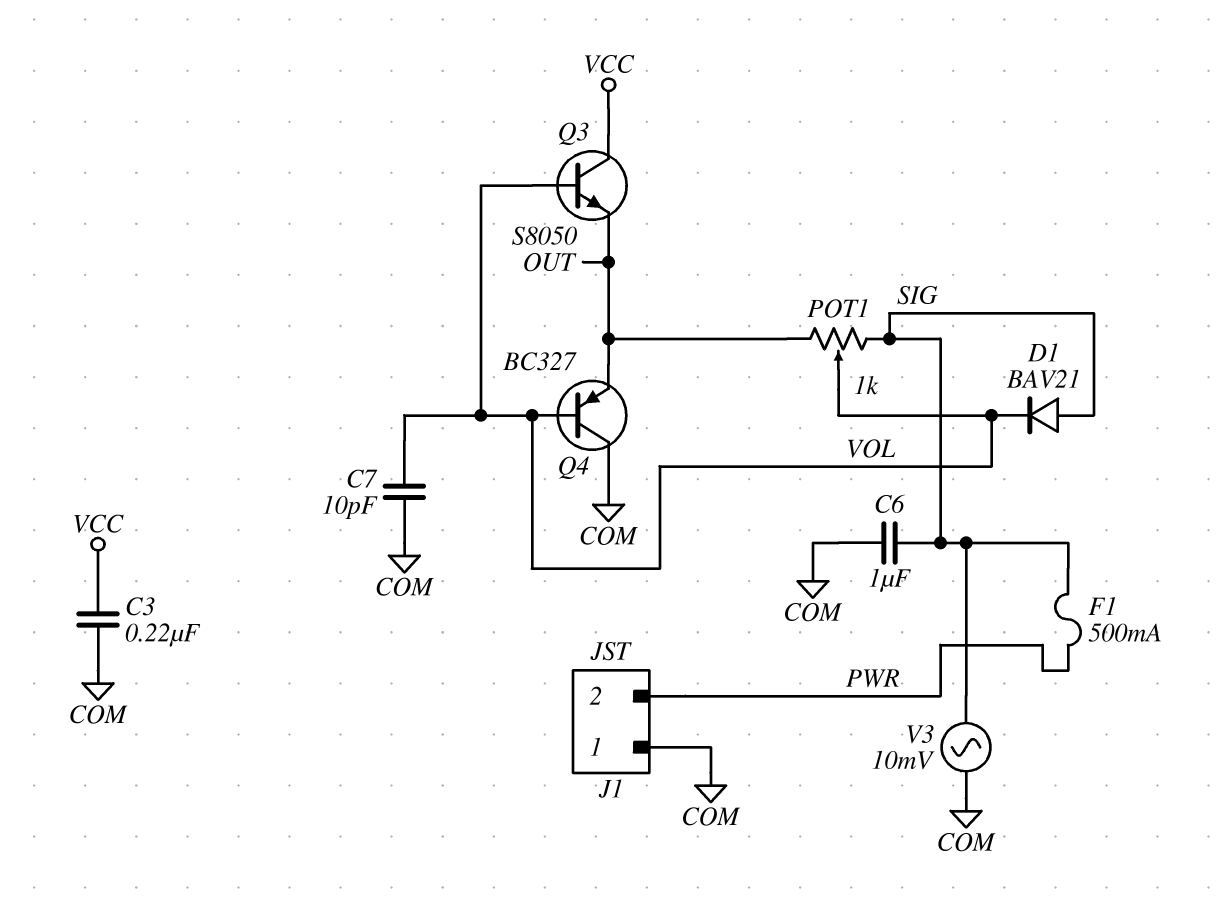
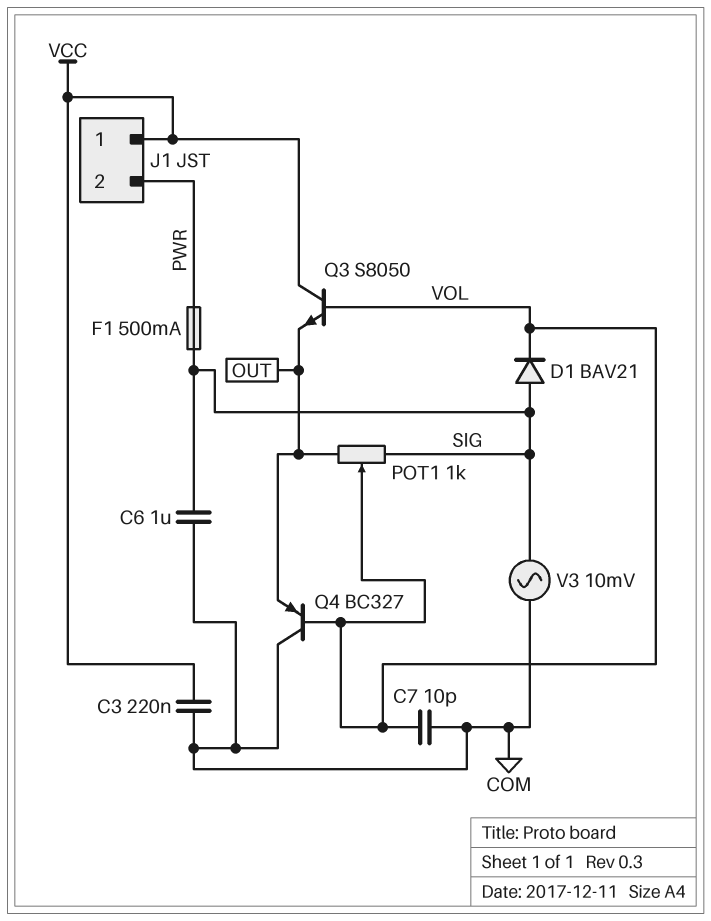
J1 pin 1: COM -> VCC

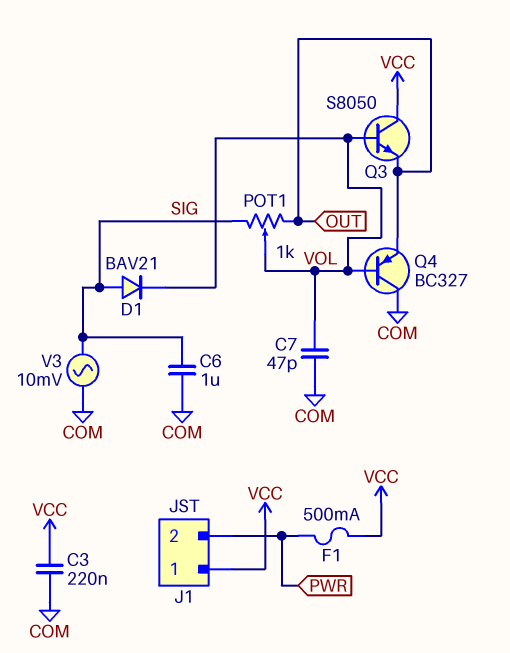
C7: 10pF (COM, VOL) -> 47pF (COM, VOL)
F1: 500mA (PWR, SIG) -> 500mA (PWR, VCC)

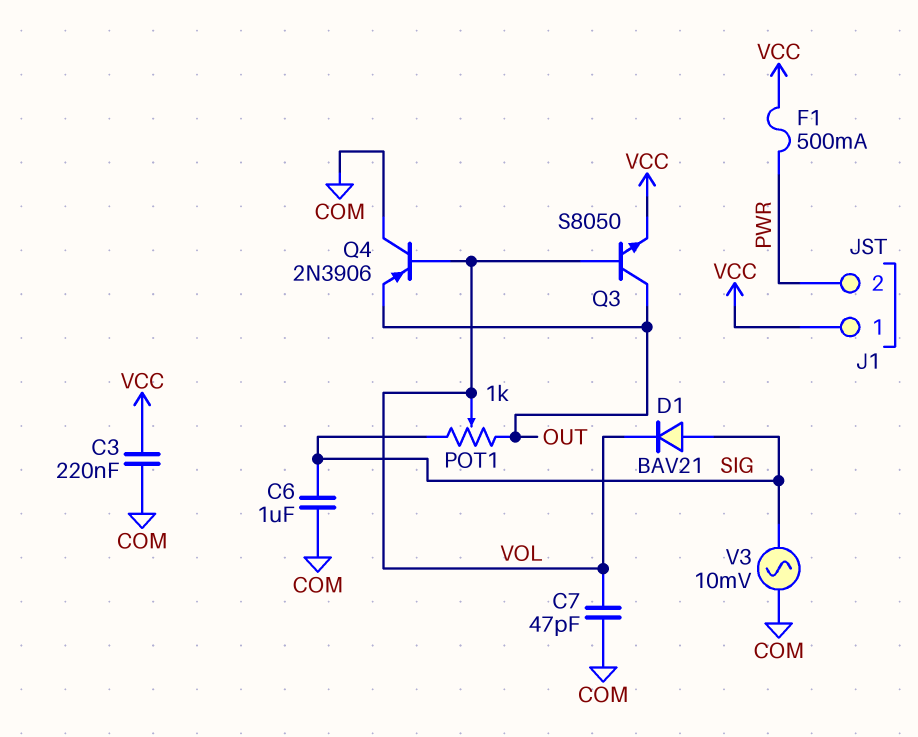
Q3: NPN S8050 (B VOL, C VCC, E OUT) -> NPN S8050 (B VOL, C OUT, E VCC)
Q4: PNP BC327 (B VOL, C COM, E OUT) -> PNP 2N3906 (B VOL, C COM, E OUT)

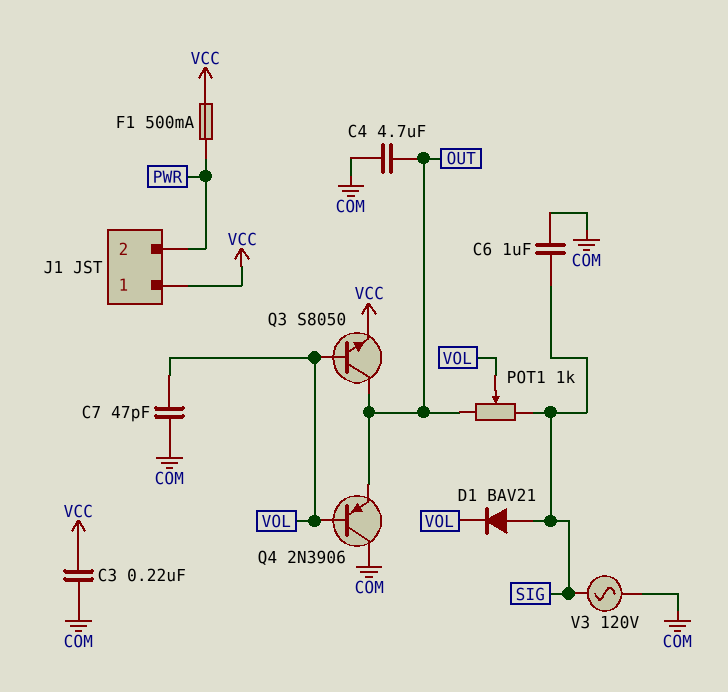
C4: none -> 4.7uF (COM, OUT)
V3: AC 10mV (COM, SIG) -> AC 120V (COM, SIG)

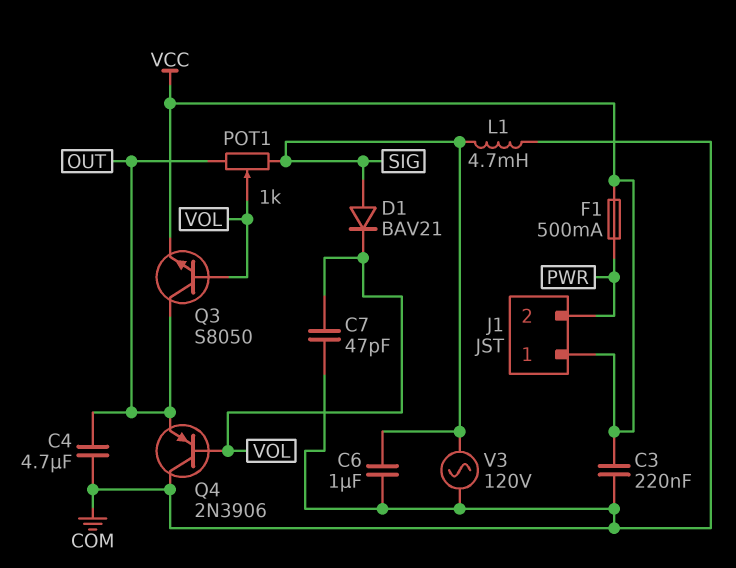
L1: none -> 4.7mH (COM, SIG)

